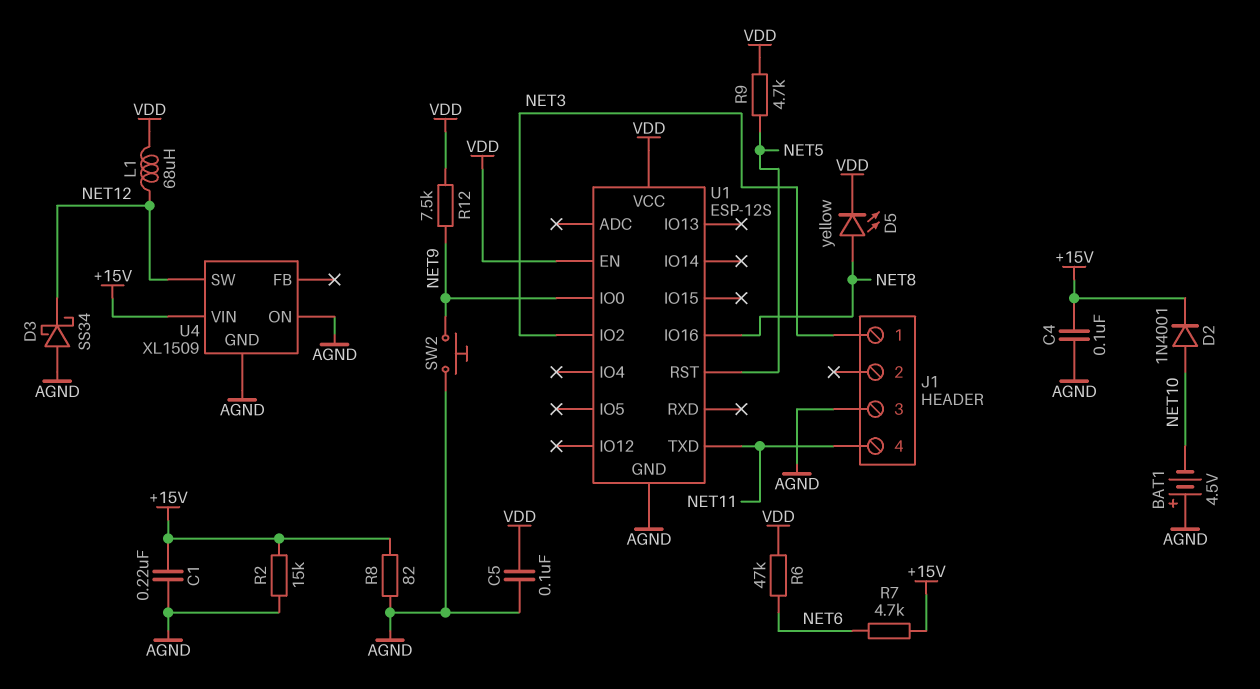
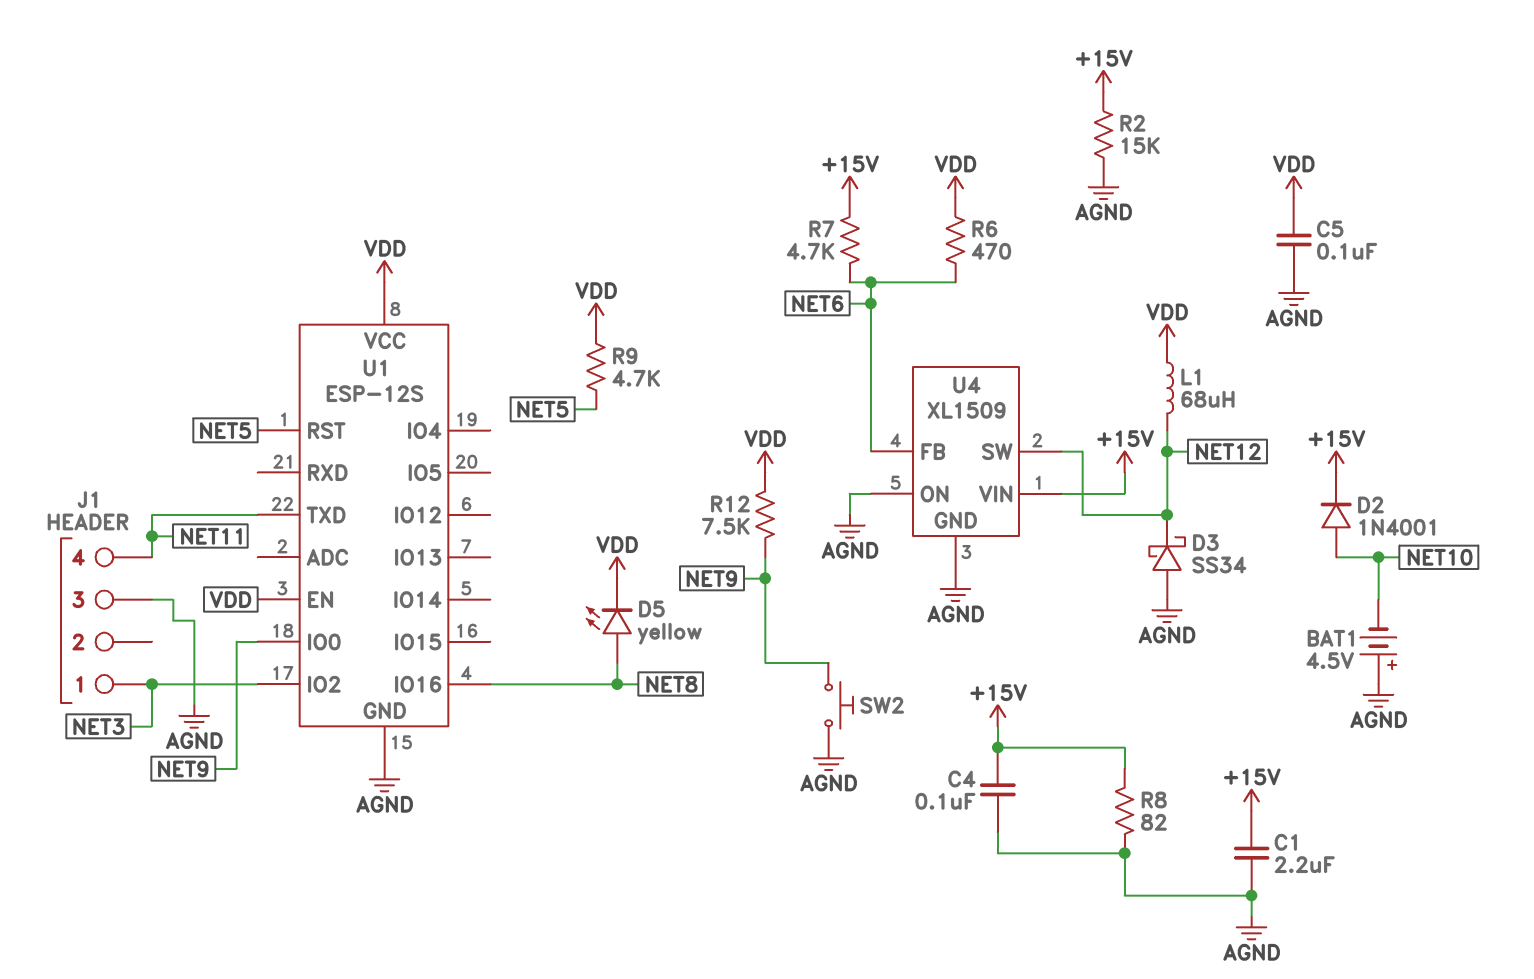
C1: 220nF (+15V, AGND) -> 2.2uF (+15V, AGND)
R6: 47k (NET6, VDD) -> 470 (NET6, VDD)
U4 pin FB: none -> NET6

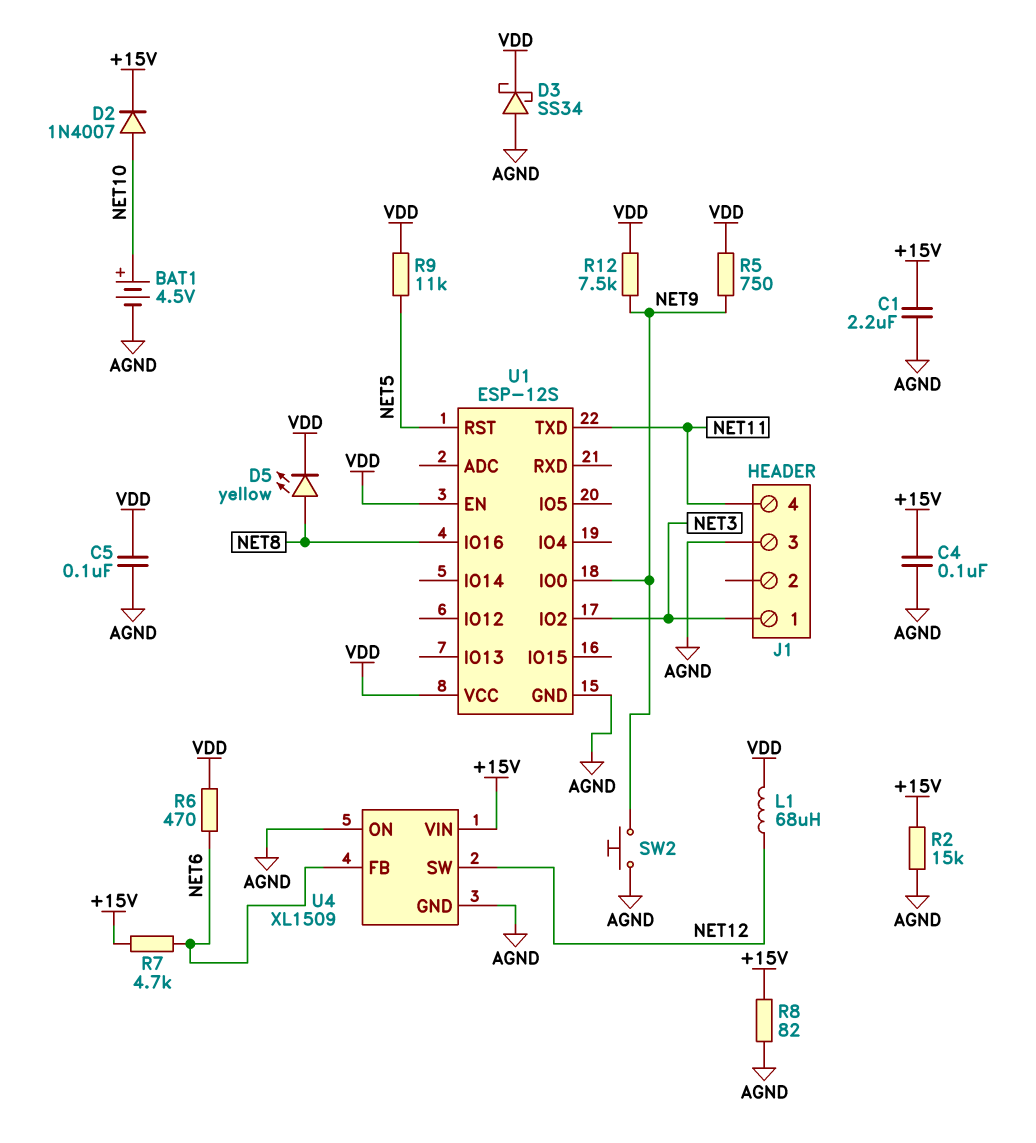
BAT1: 4.5V (plus AGND, minus NET10) -> 4.5V (plus NET10, minus AGND)
D2: diode 1N4001 (A NET10, K +15V) -> diode 1N4007 (A NET10, K +15V)
D3: schottky SS34 (A AGND, K NET12) -> schottky SS34 (A AGND, K VDD)
R5: none -> 750 (NET9, VDD)
R9: 4.7k (NET5, VDD) -> 11k (NET5, VDD)

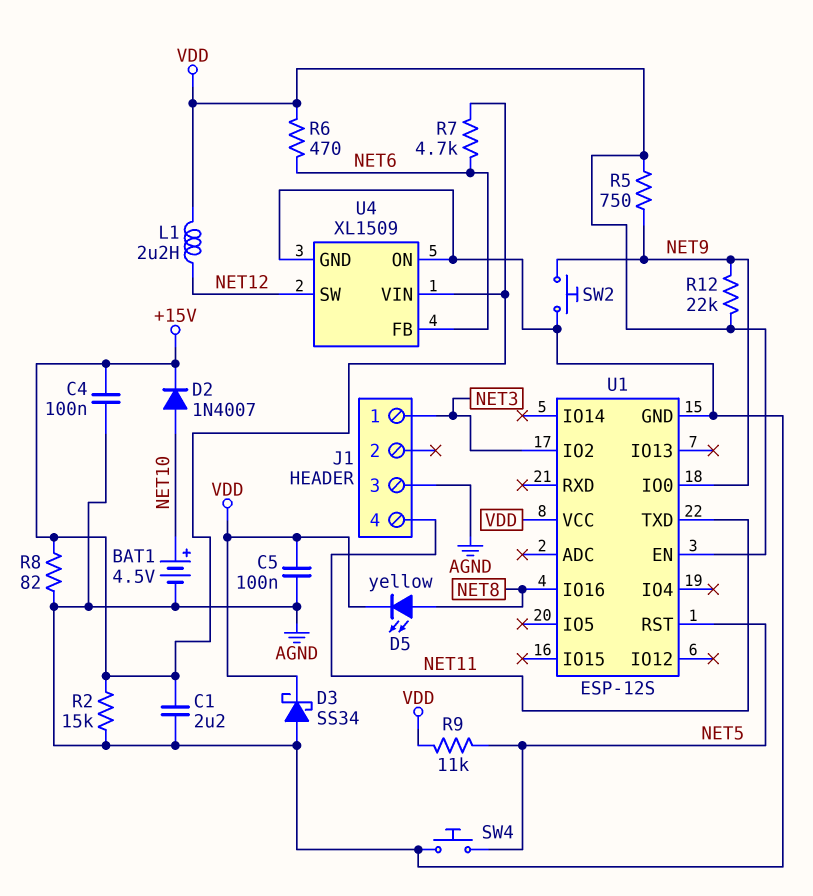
L1: 68uH (NET12, VDD) -> 2.2uH (NET12, VDD)
R12: 7.5k (NET9, VDD) -> 22k (NET9, VDD)
SW4: none -> button (AGND, NET5)

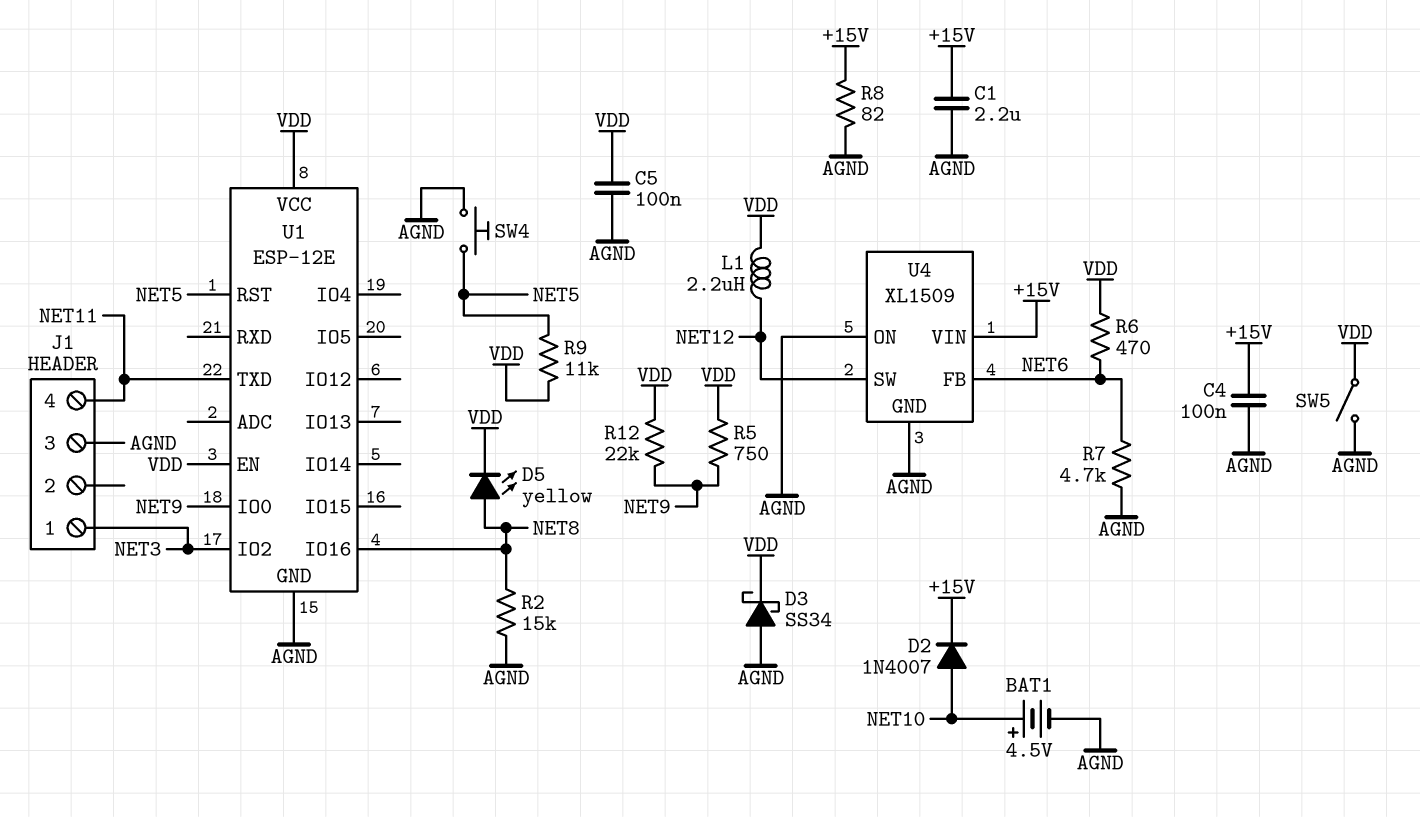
R2: 15k (+15V, AGND) -> 15k (AGND, NET8)
R7: 4.7k (+15V, NET6) -> 4.7k (AGND, NET6)
SW2: button (AGND, NET9) -> none
SW5: none -> switch (AGND, VDD)
U1: ESP-12S -> ESP-12E

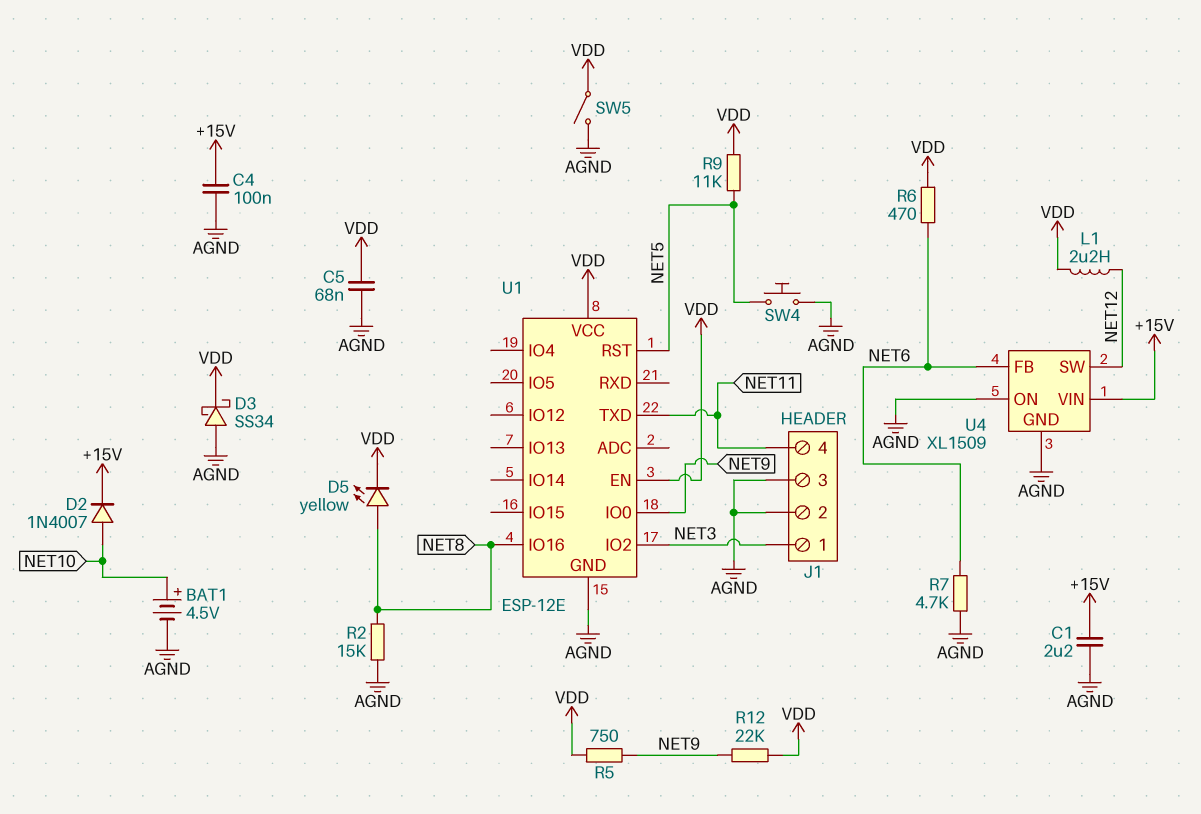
C5: 100nF (AGND, VDD) -> 68nF (AGND, VDD)
J1 pin 2: none -> AGND
R8: 82 (+15V, AGND) -> none

